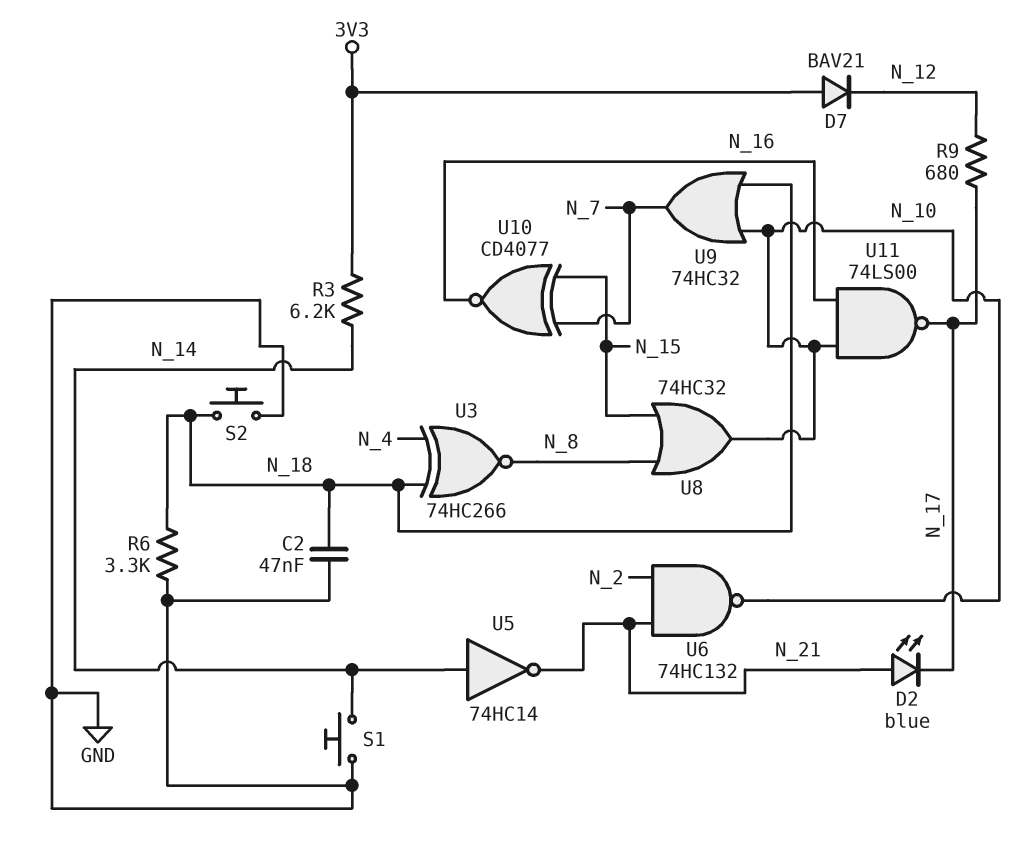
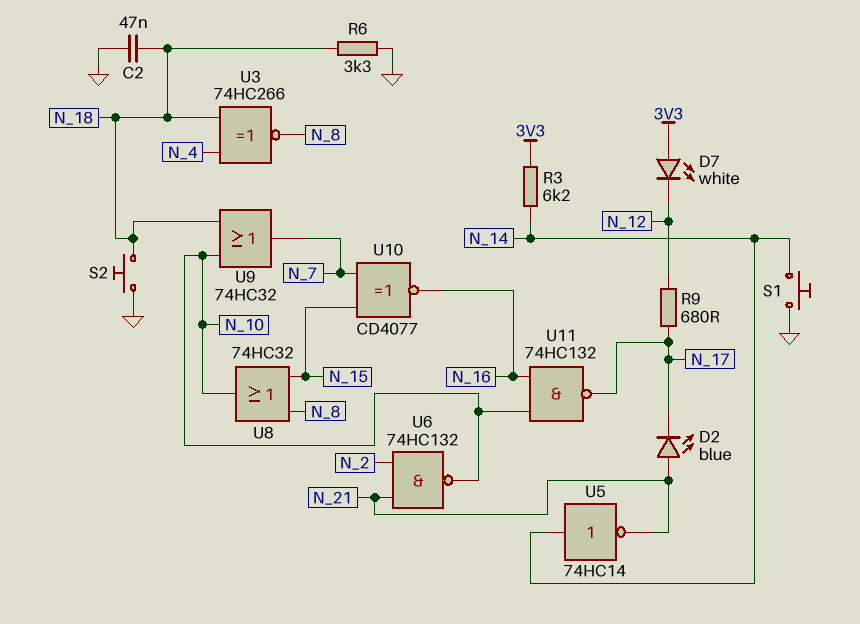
D7: diode BAV21 (A 3V3, K N_12) -> LED white (A 3V3, K N_12)
U11: NAND 74LS00 (in N_10, in N_16, out N_17) -> NAND 74HC132 (in N_10, in N_16, out N_17)

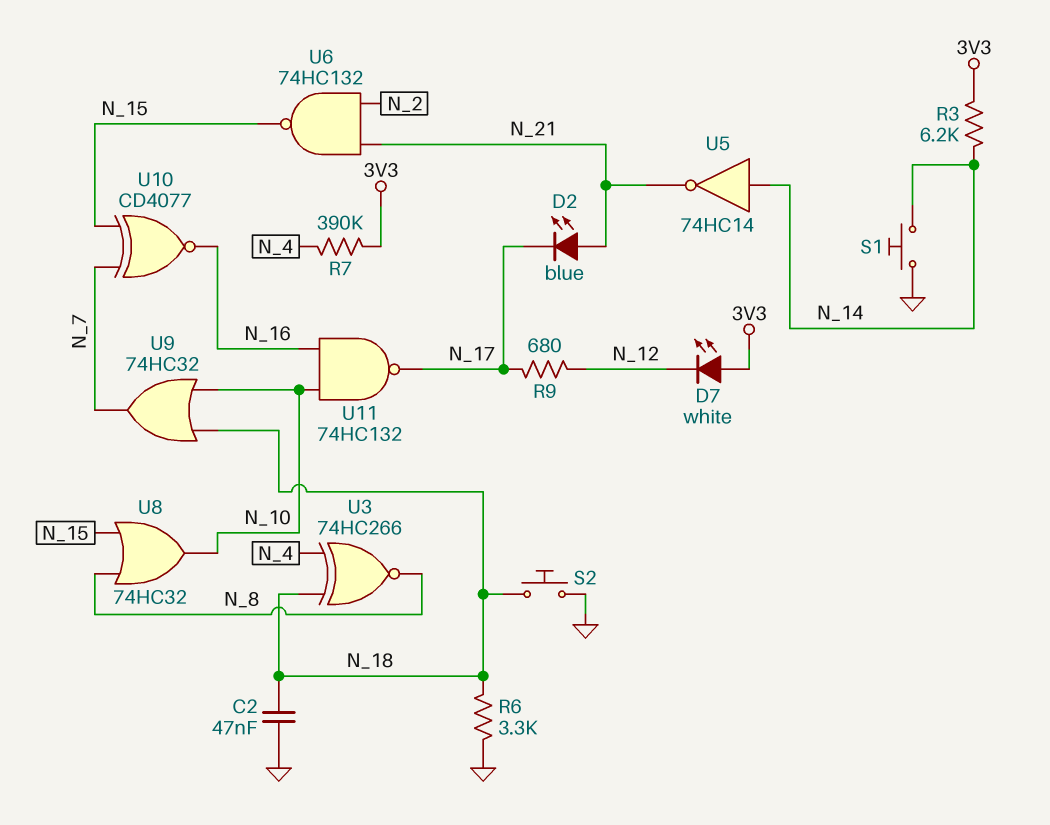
R7: none -> 390k (3V3, N_4)
U6: NAND 74HC132 (in N_2, in N_21, out N_10) -> NAND 74HC132 (in N_2, in N_21, out N_15)

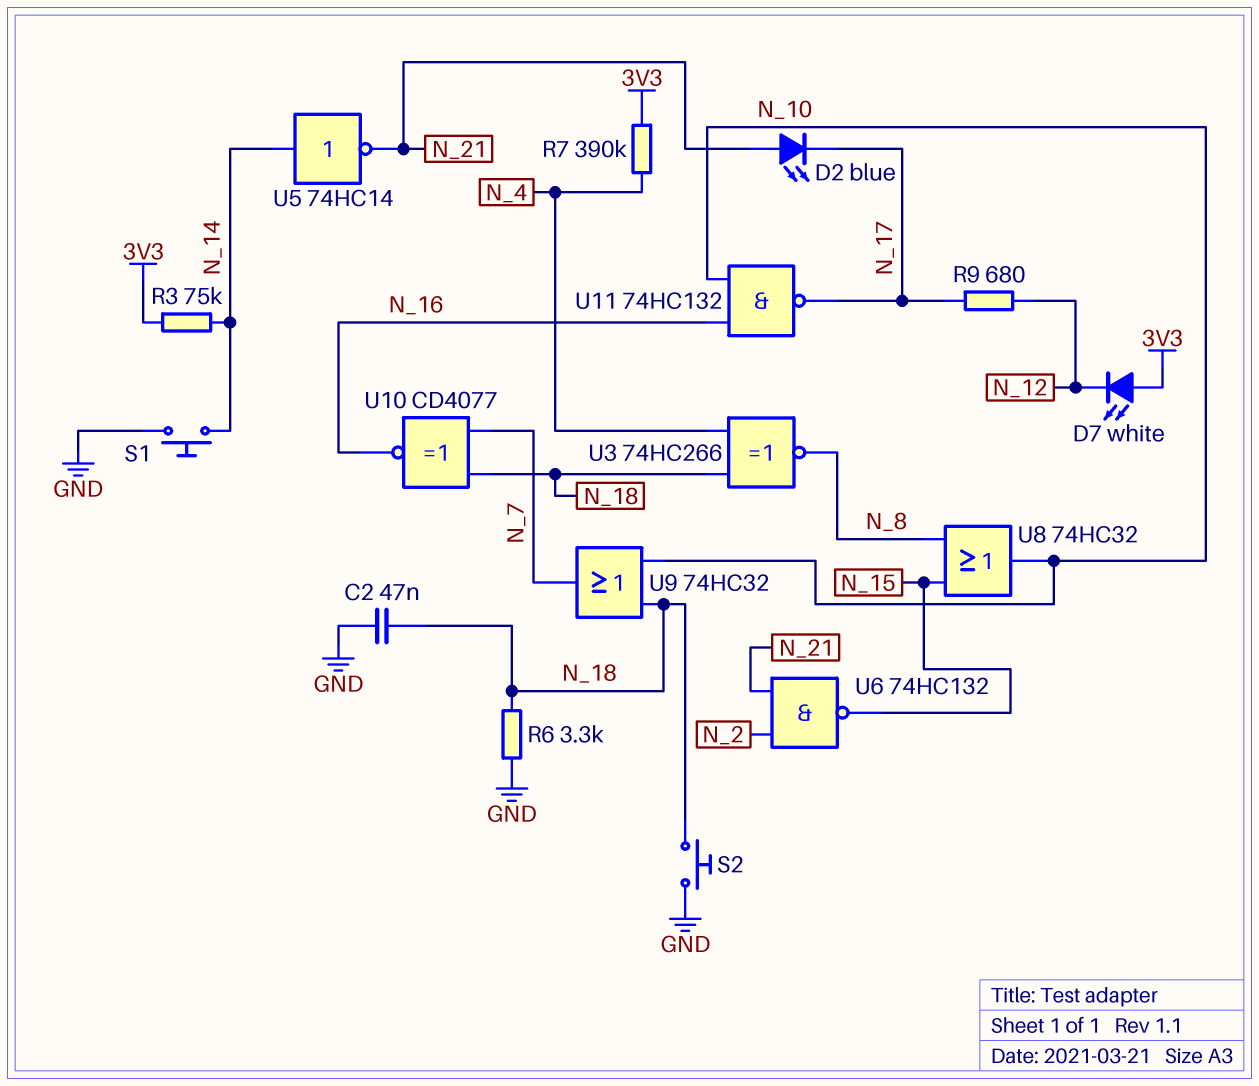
R3: 6.2k (3V3, N_14) -> 75k (3V3, N_14)
U10: XNOR CD4077 (in N_7, in N_15, out N_16) -> XNOR CD4077 (in N_7, in N_18, out N_16)

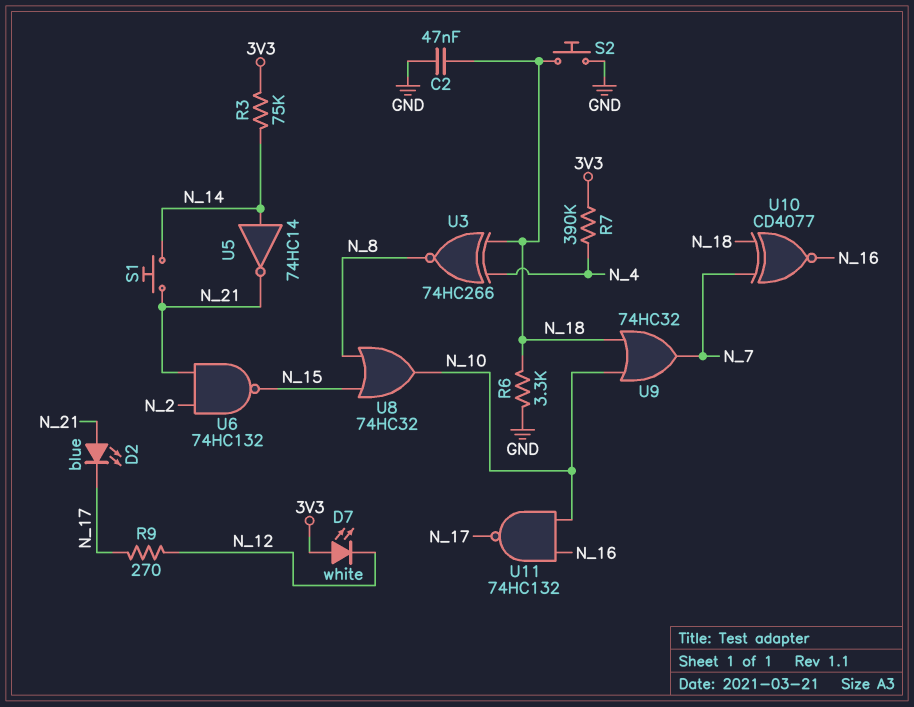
R9: 680 (N_12, N_17) -> 270 (N_12, N_17)
S1: button (GND, N_14) -> button (N_14, N_21)

